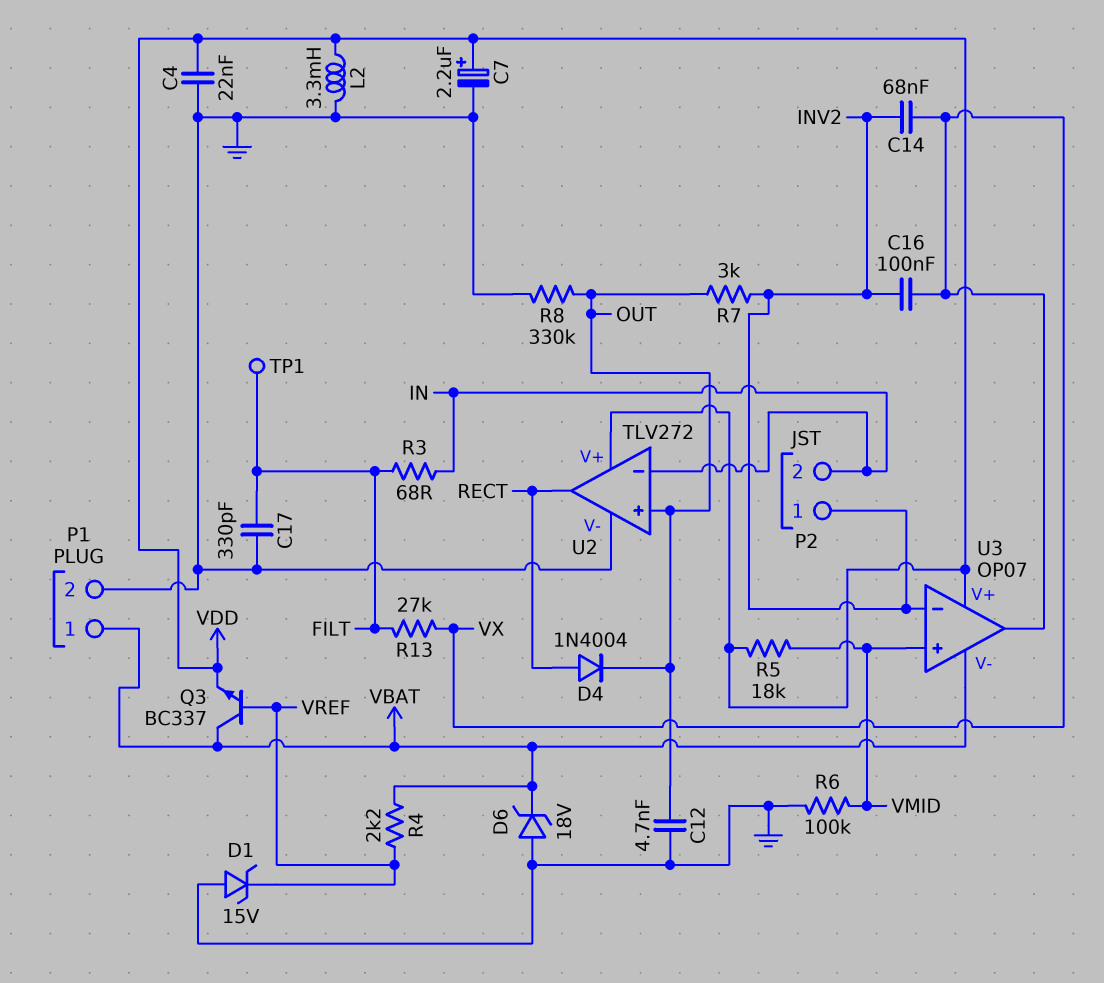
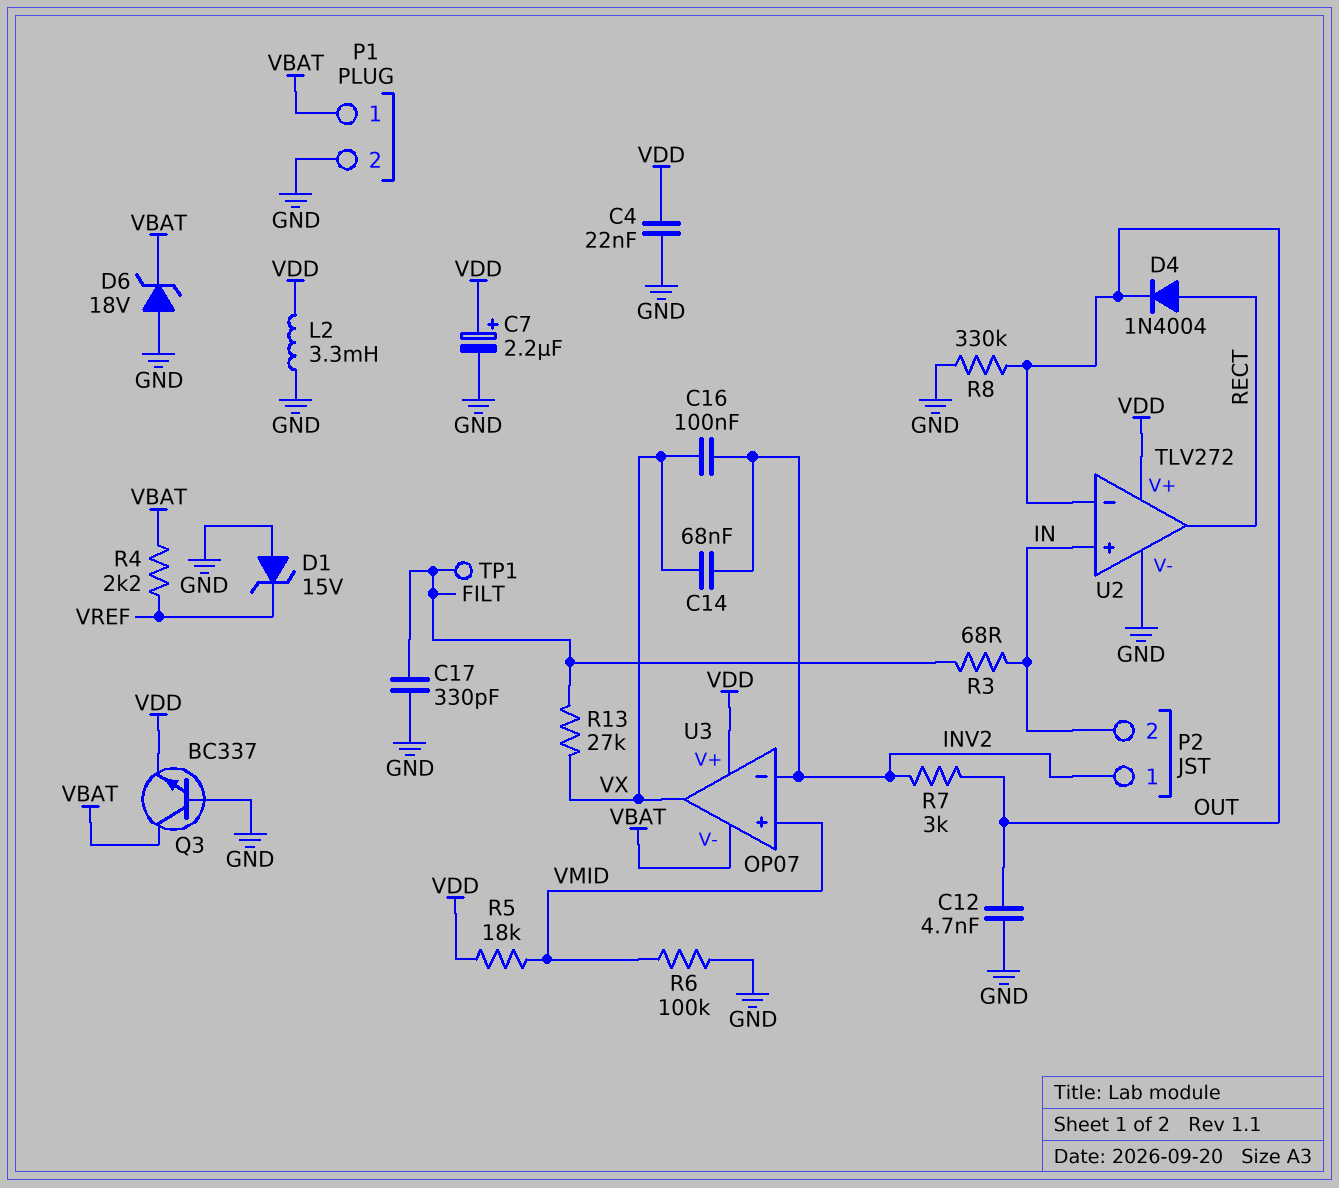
Q3: NPN BC337 (B VREF, C VBAT, E VDD) -> NPN BC337 (B GND, C VBAT, E VDD)
U2 pin in+: OUT -> IN
U2 pin in-: IN -> OUT

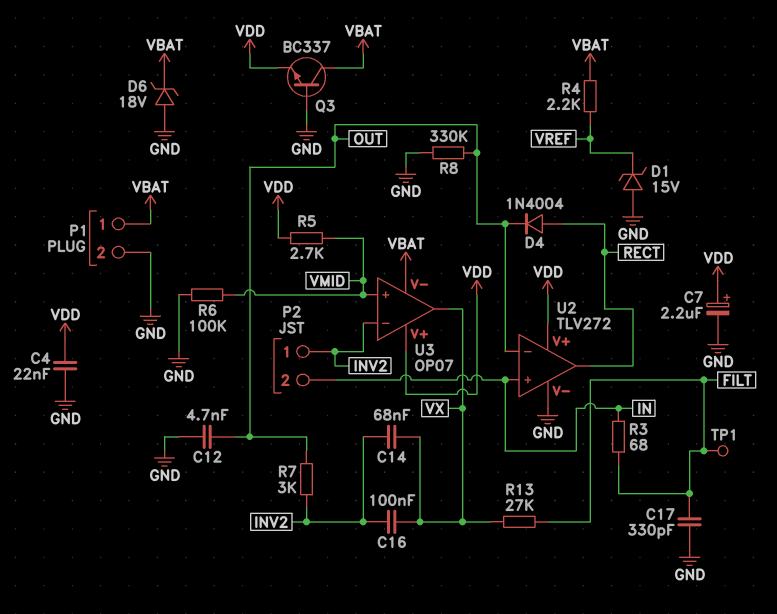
L2: 3.3mH (GND, VDD) -> none
R5: 18k (VDD, VMID) -> 2.7k (VDD, VMID)

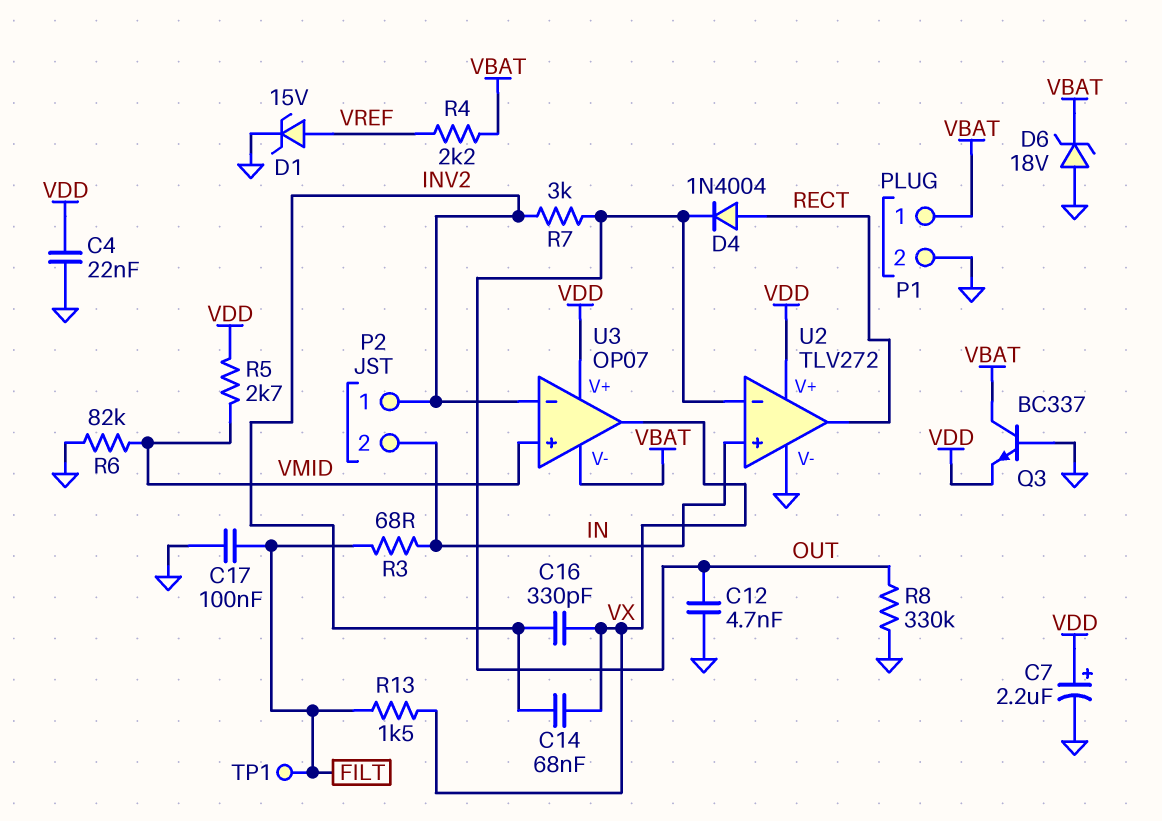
C16: 100nF (INV2, VX) -> 330pF (INV2, VX)
C17: 330pF (FILT, GND) -> 100nF (FILT, GND)
D1: zener 15V (A GND, K VREF) -> zener 15V (A VREF, K GND)
R6: 100k (GND, VMID) -> 82k (GND, VMID)
R13: 27k (FILT, VX) -> 1.5k (FILT, VX)

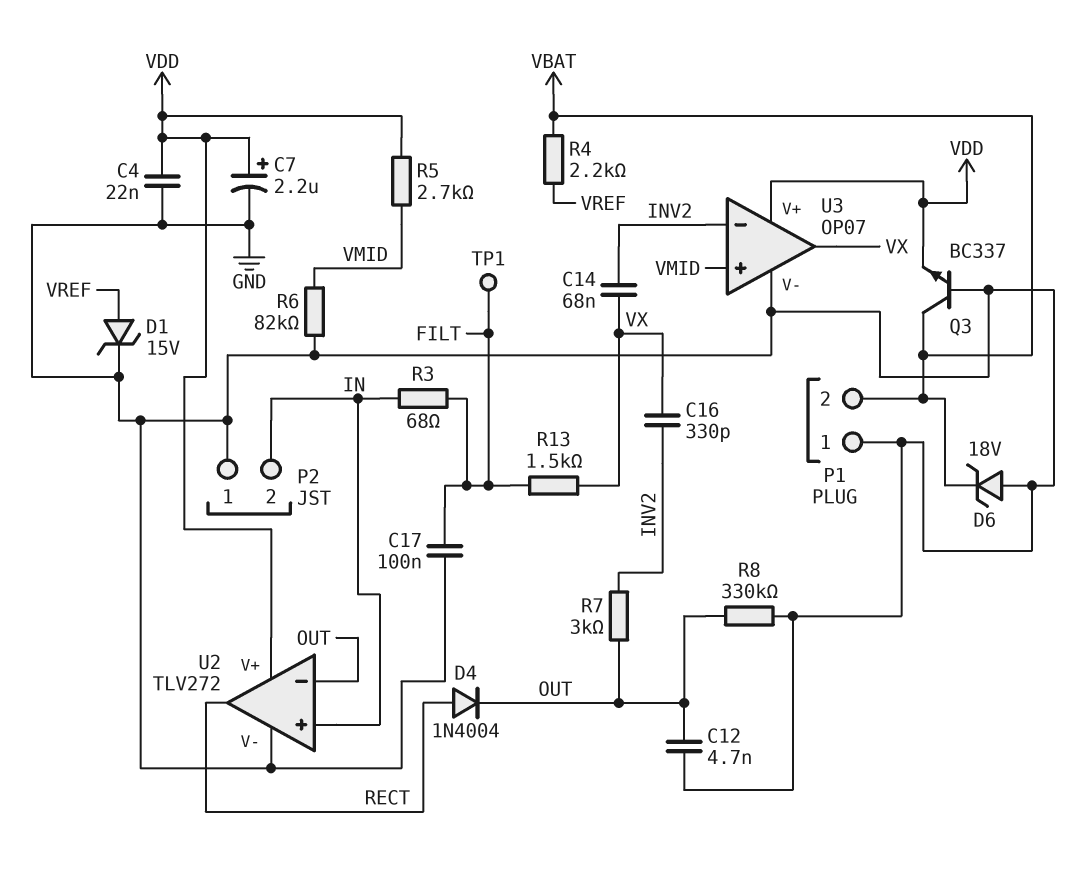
P1 pin 1: VBAT -> GND
P1 pin 2: GND -> VBAT
P2 pin 1: INV2 -> GND
U3 pin V-: VBAT -> GND

